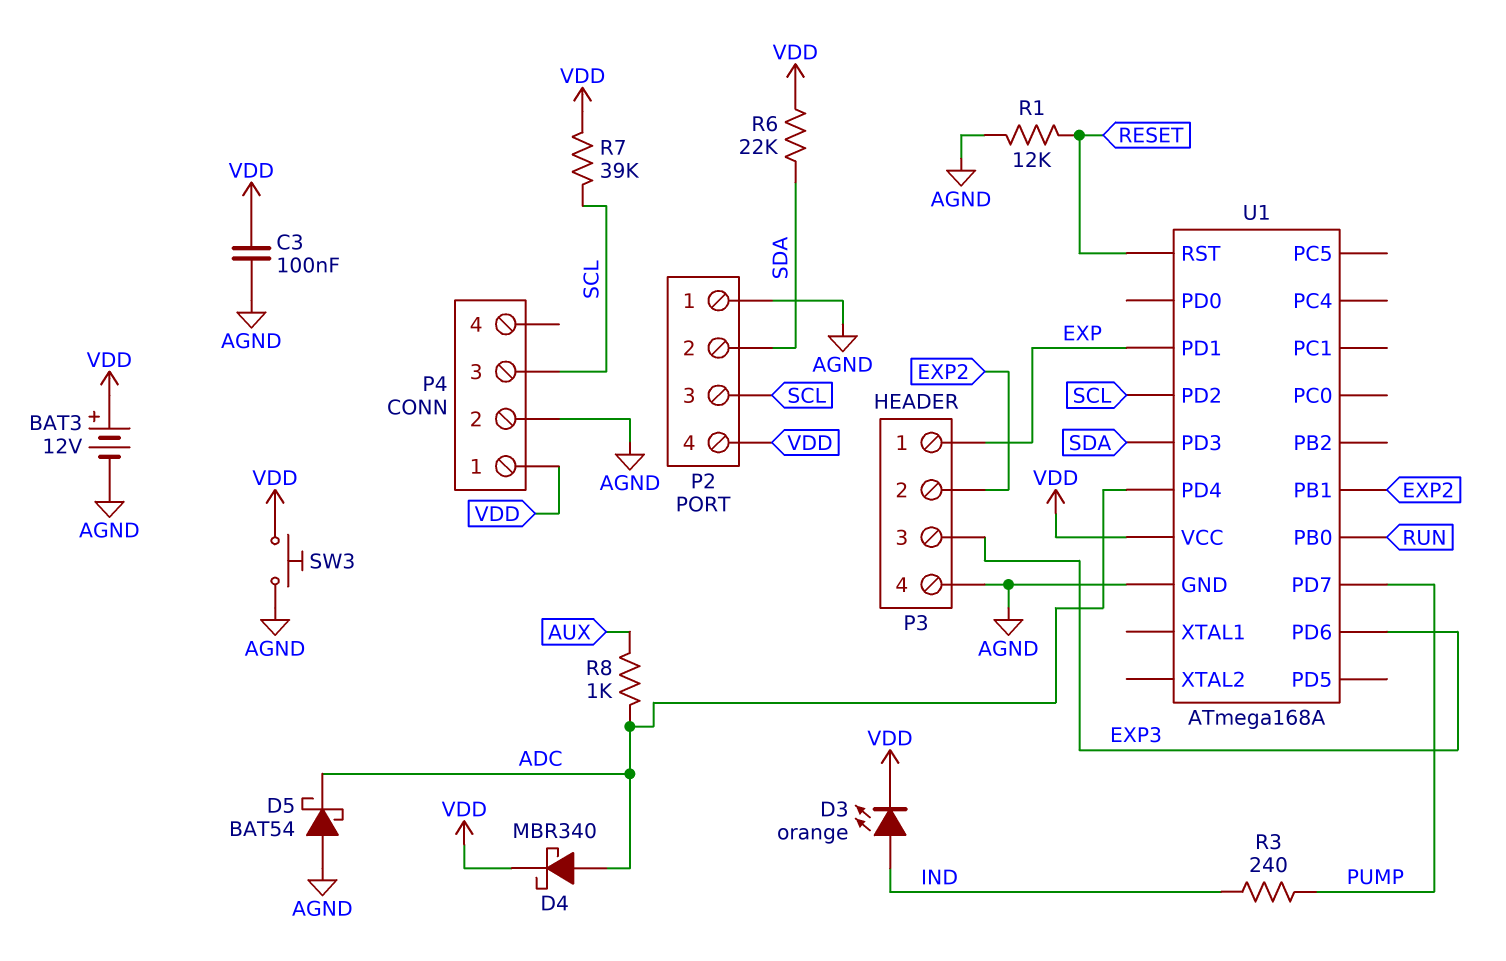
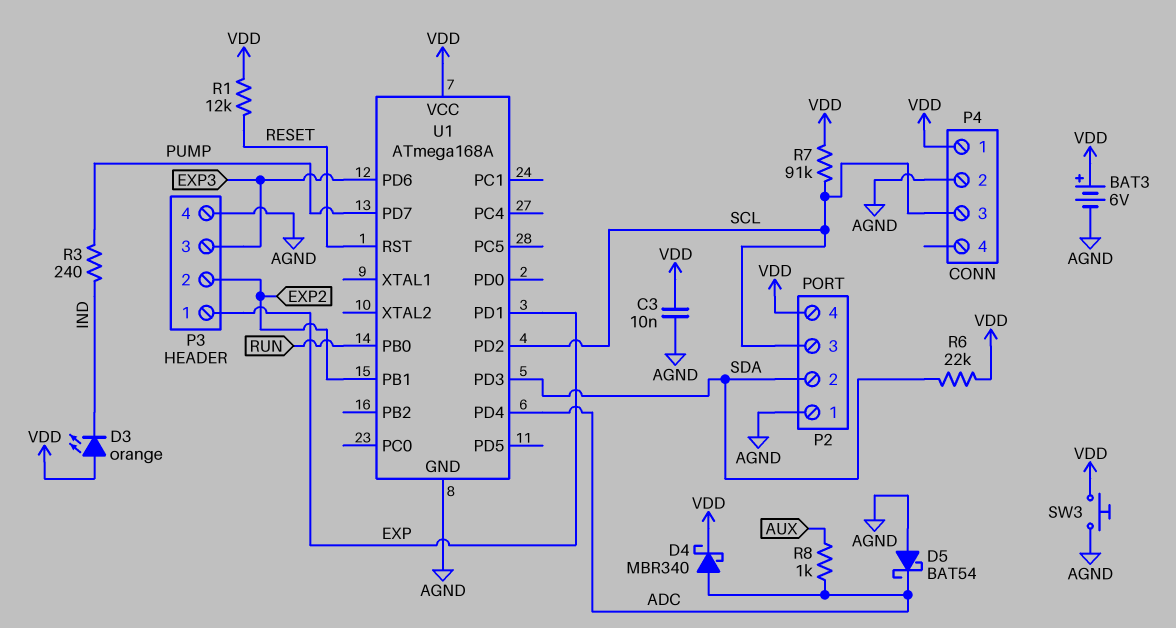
BAT3: 12V (plus VDD, minus AGND) -> 6V (plus VDD, minus AGND)
C3: 100nF (AGND, VDD) -> 10nF (AGND, VDD)
D3: LED orange (A IND, K VDD) -> LED orange (A VDD, K IND)
R1: 12k (AGND, RESET) -> 12k (RESET, VDD)
R7: 39k (SCL, VDD) -> 91k (SCL, VDD)

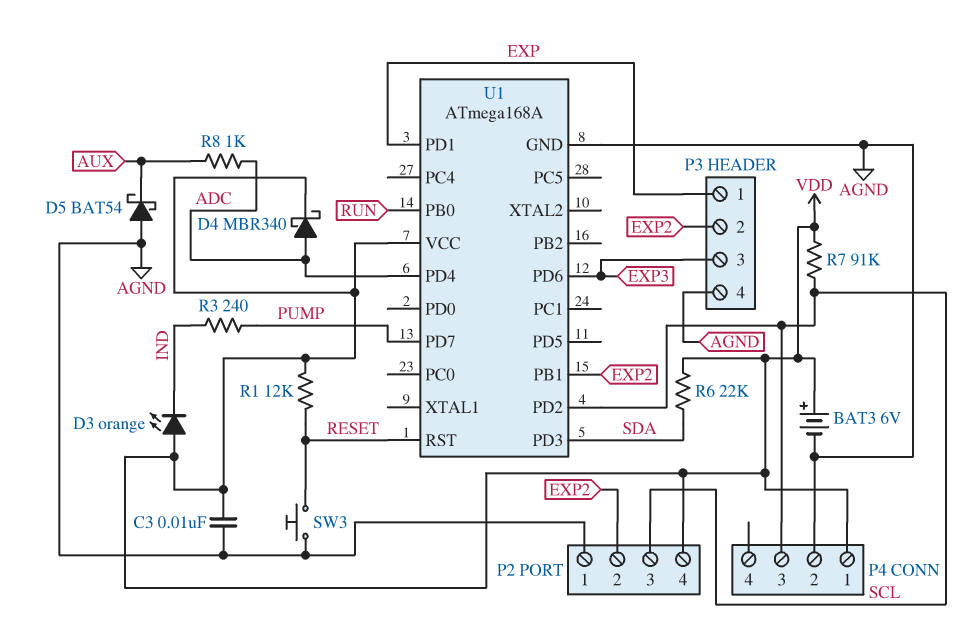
D5: schottky BAT54 (A AGND, K ADC) -> schottky BAT54 (A AGND, K AUX)
P2 pin 2: SDA -> EXP2
SW3: button (AGND, VDD) -> button (AGND, RESET)

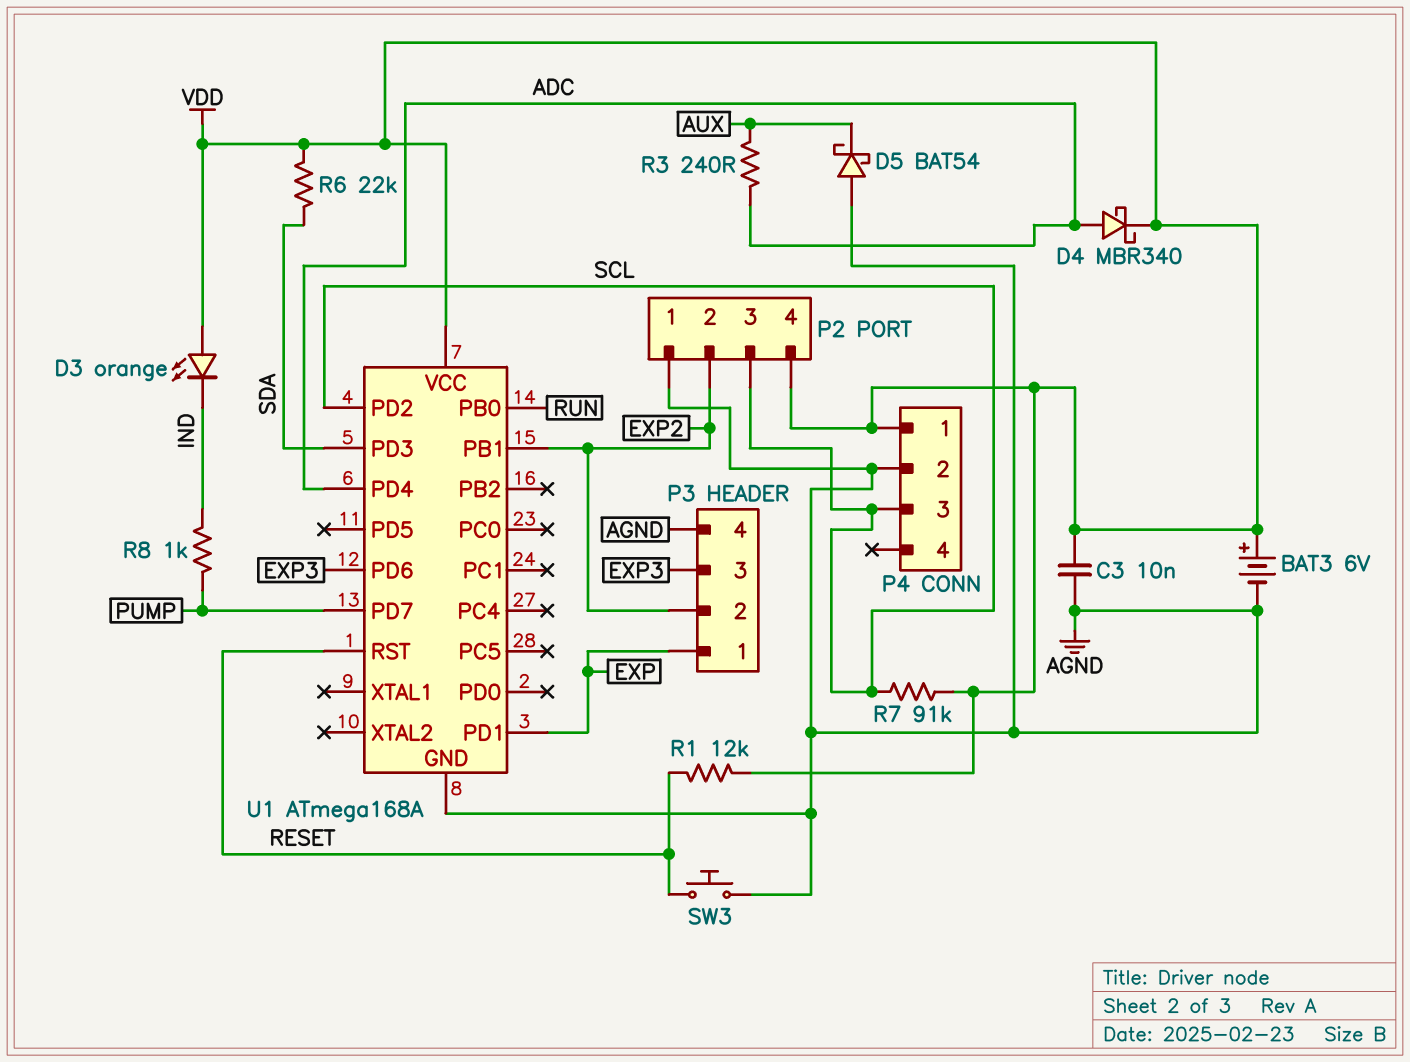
R3: 240 (IND, PUMP) -> 240 (ADC, AUX)
R8: 1k (ADC, AUX) -> 1k (IND, PUMP)

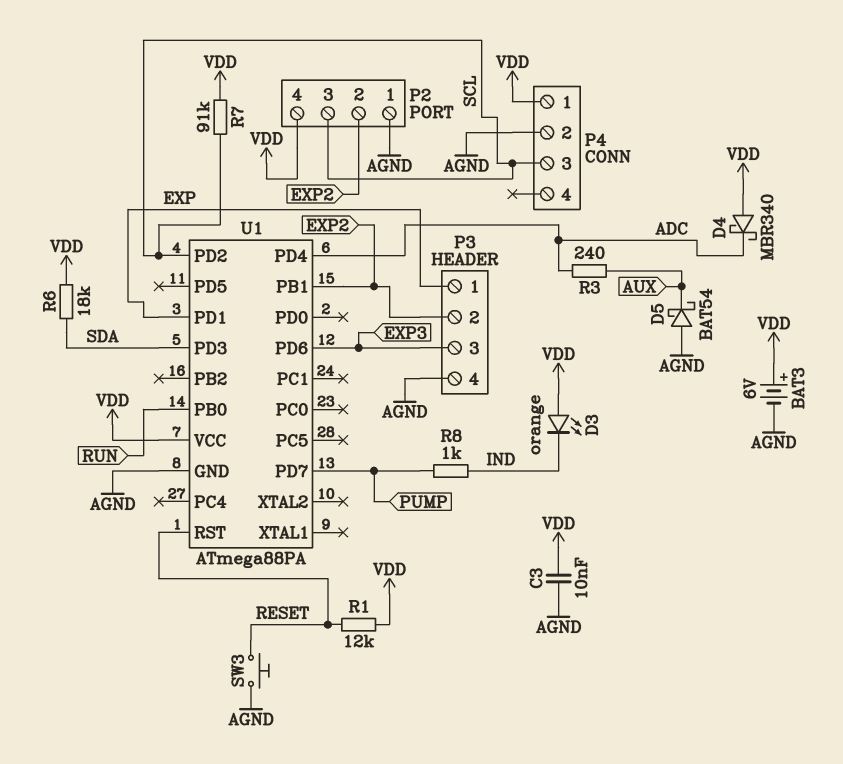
D4: schottky MBR340 (A ADC, K VDD) -> schottky MBR340 (A VDD, K ADC)
R6: 22k (SDA, VDD) -> 18k (SDA, VDD)
U1: ATmega168A -> ATmega88PA

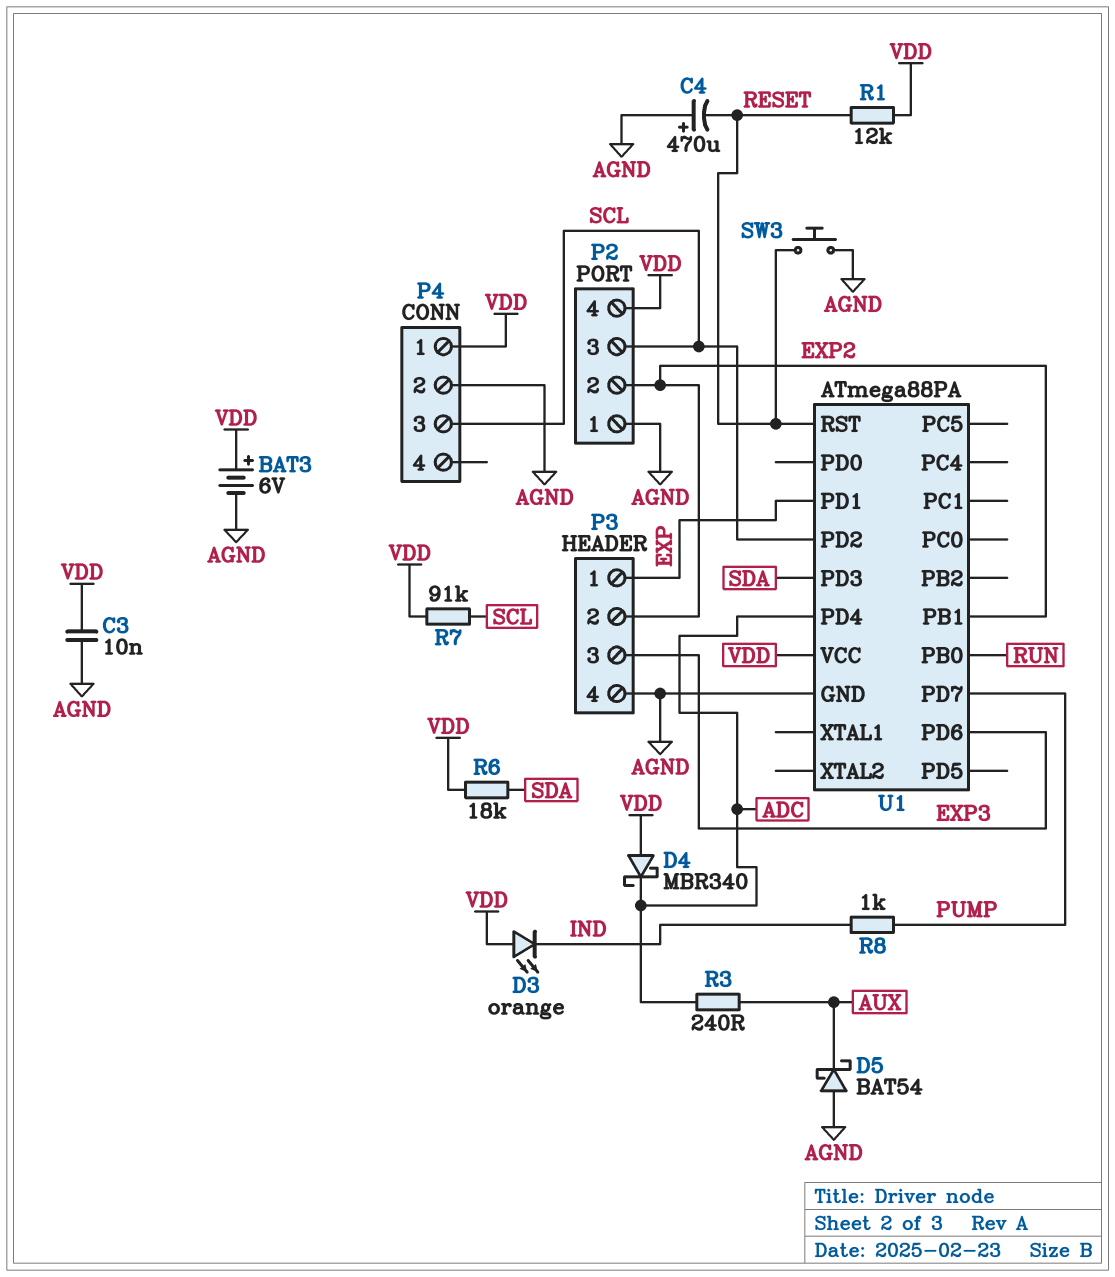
C4: none -> 470uF (plus AGND, minus RESET)

